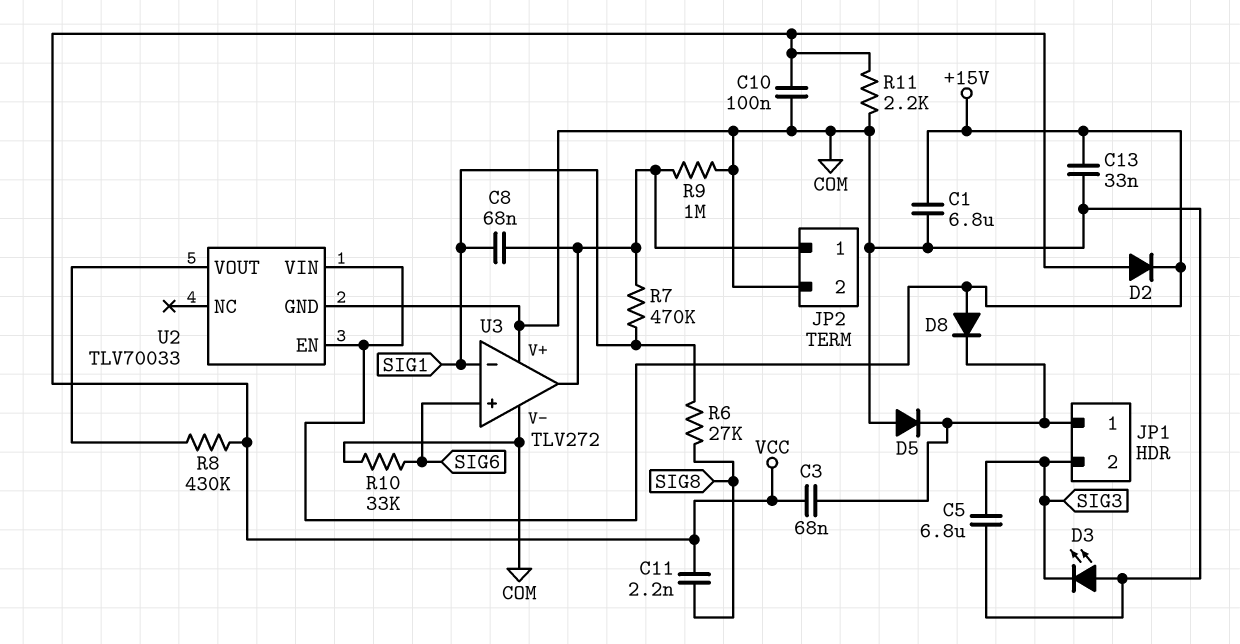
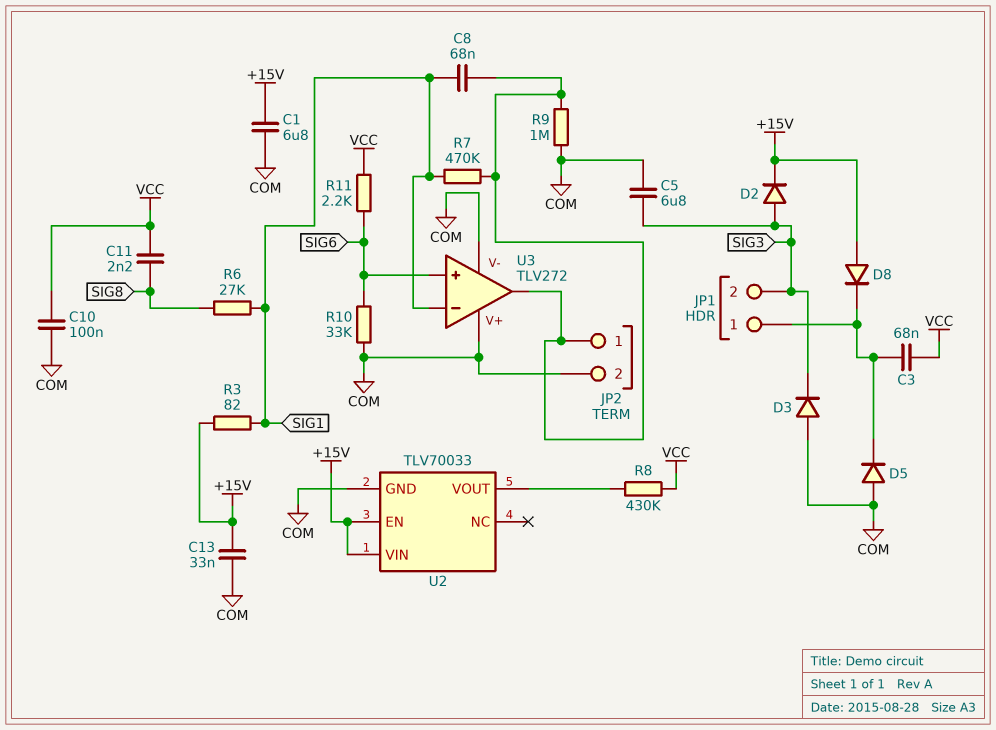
D2: diode (A VCC, K +15V) -> diode (A SIG3, K +15V)
D3: LED (A COM, K SIG3) -> diode (A COM, K SIG3)
R3: none -> 82 (+15V, SIG1)
R11: 2.2k (COM, VCC) -> 2.2k (SIG6, VCC)

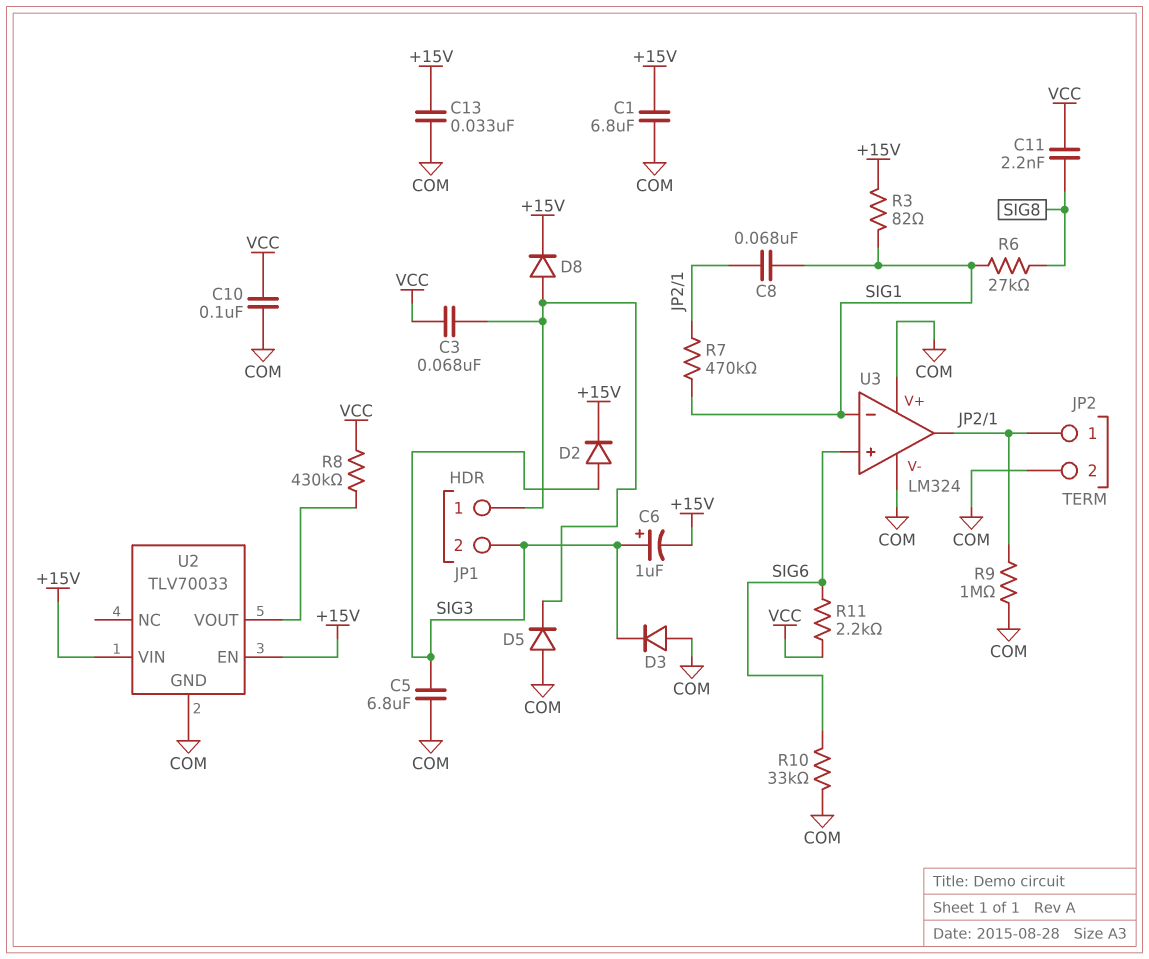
C6: none -> 1uF (plus SIG3, minus +15V)
D8: diode (A +15V, K JP1/1) -> diode (A JP1/1, K +15V)
U3: TLV272 -> LM324

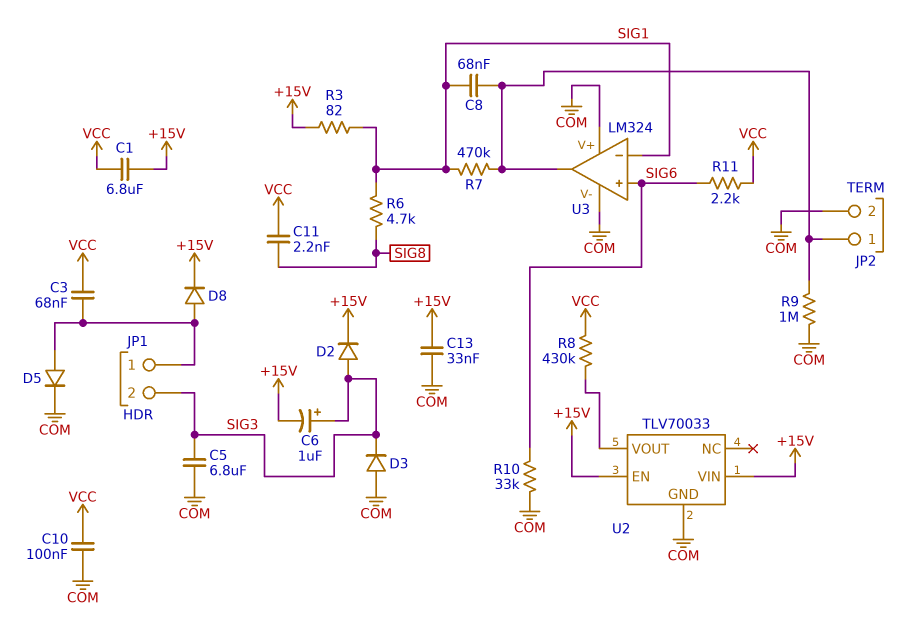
C1: 6.8uF (+15V, COM) -> 6.8uF (+15V, VCC)
D5: diode (A COM, K JP1/1) -> diode (A JP1/1, K COM)
R6: 27k (SIG1, SIG8) -> 4.7k (SIG1, SIG8)

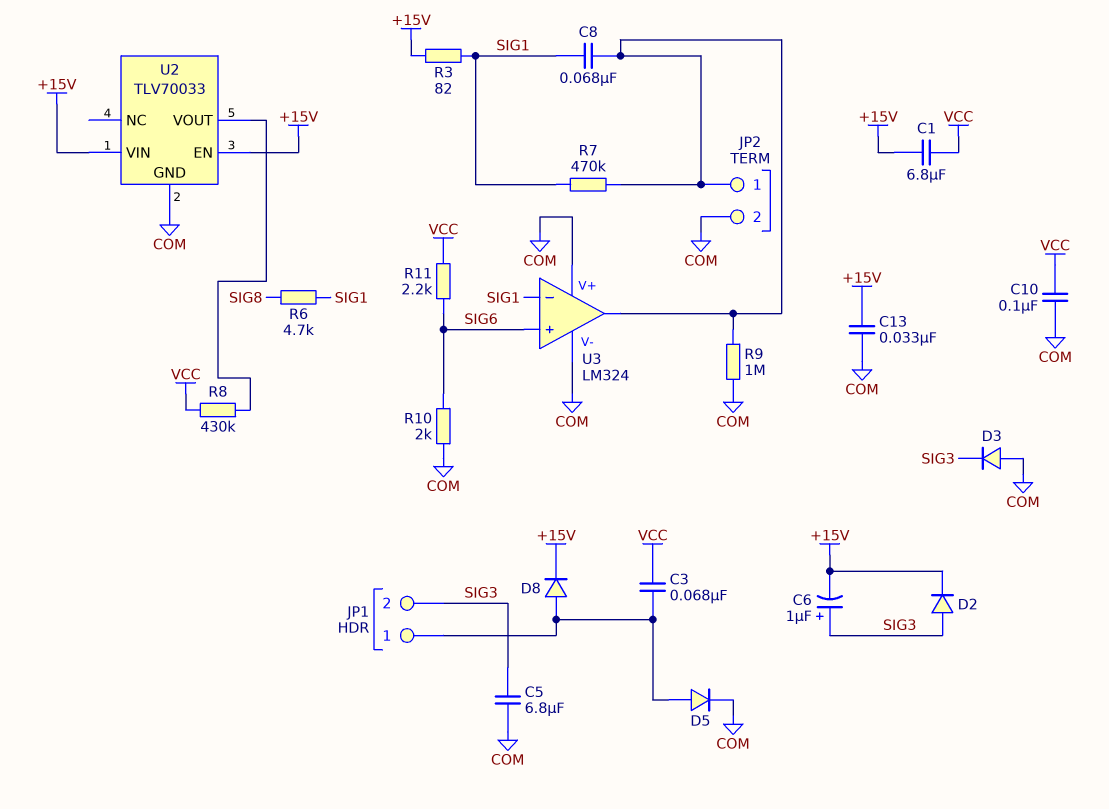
C11: 2.2nF (SIG8, VCC) -> none
R10: 33k (COM, SIG6) -> 2k (COM, SIG6)

